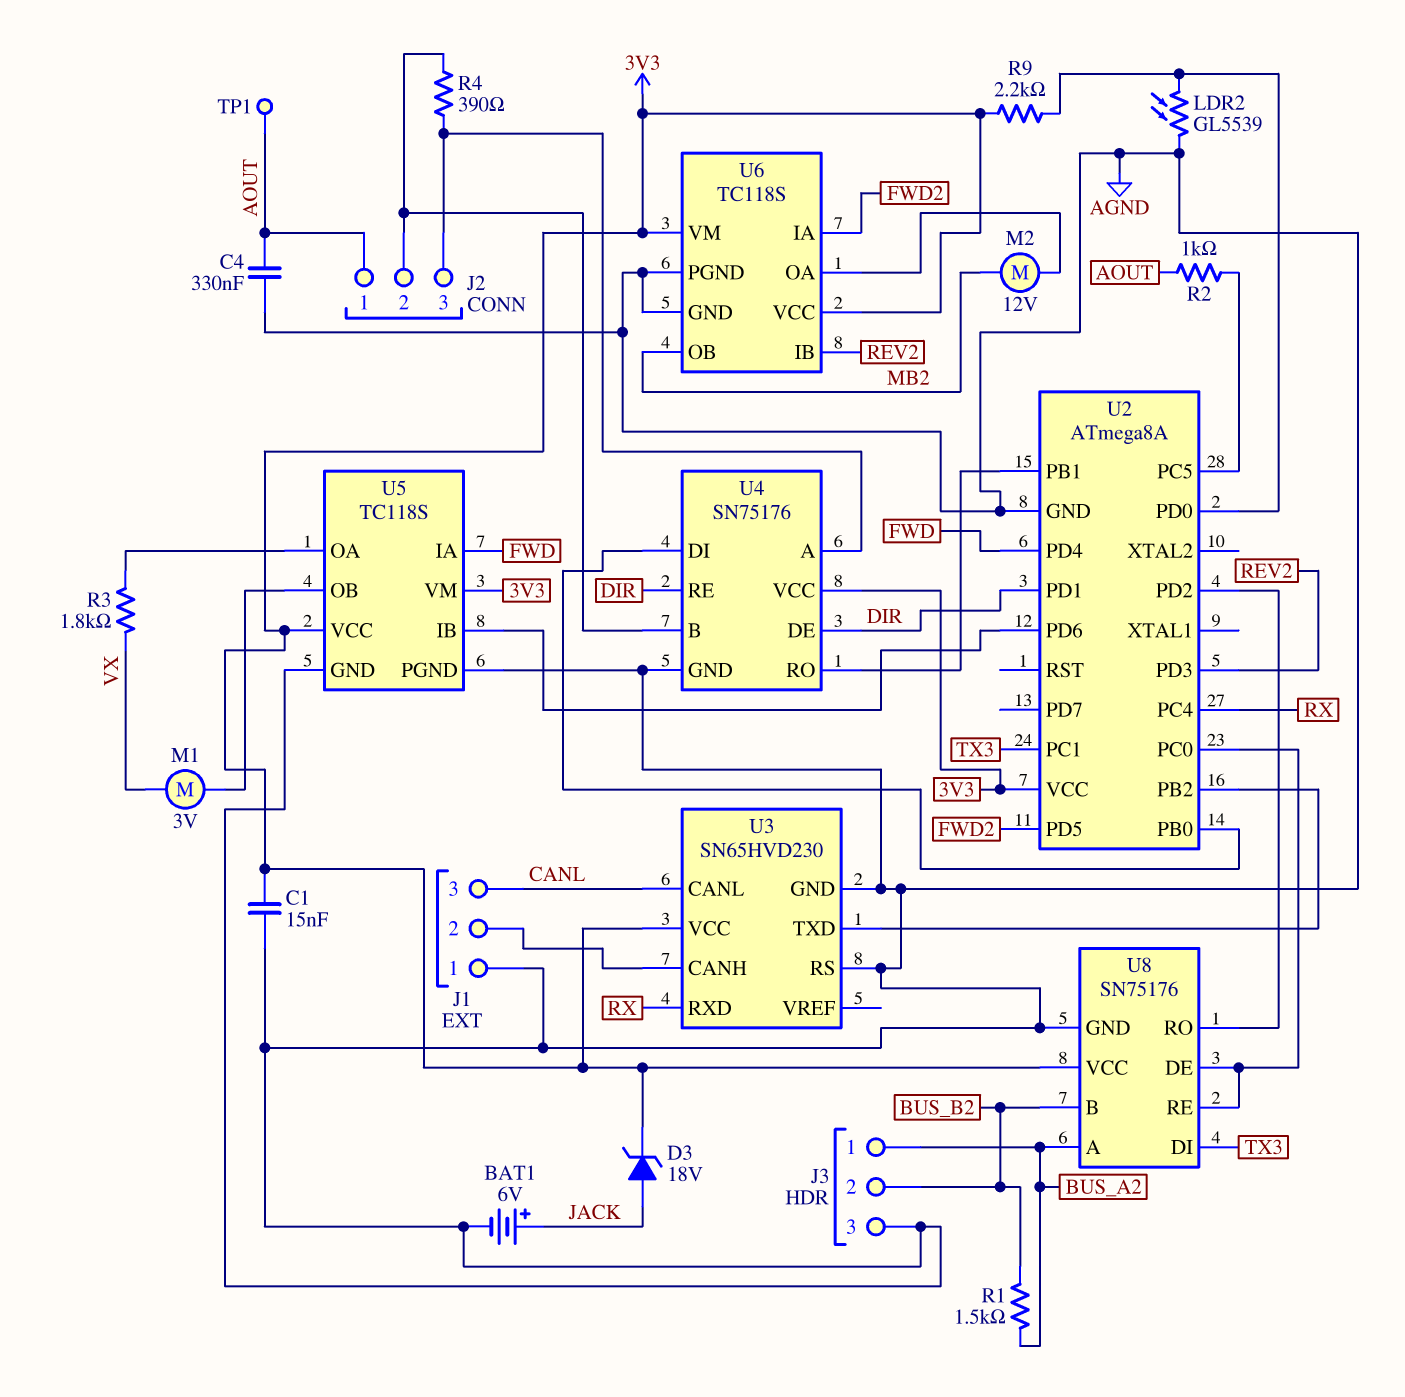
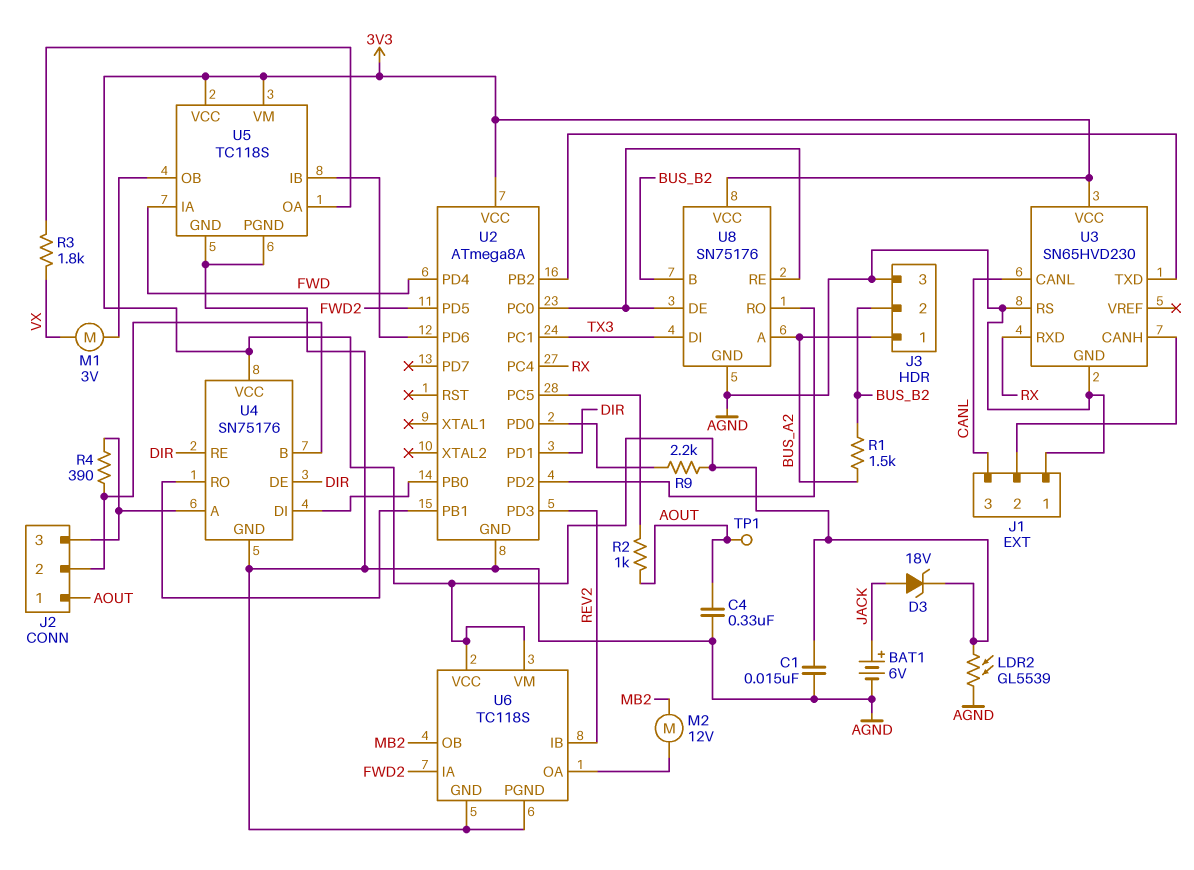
LDR2: GL5539 (AGND, U2/PD0) -> GL5539 (3V3, AGND)

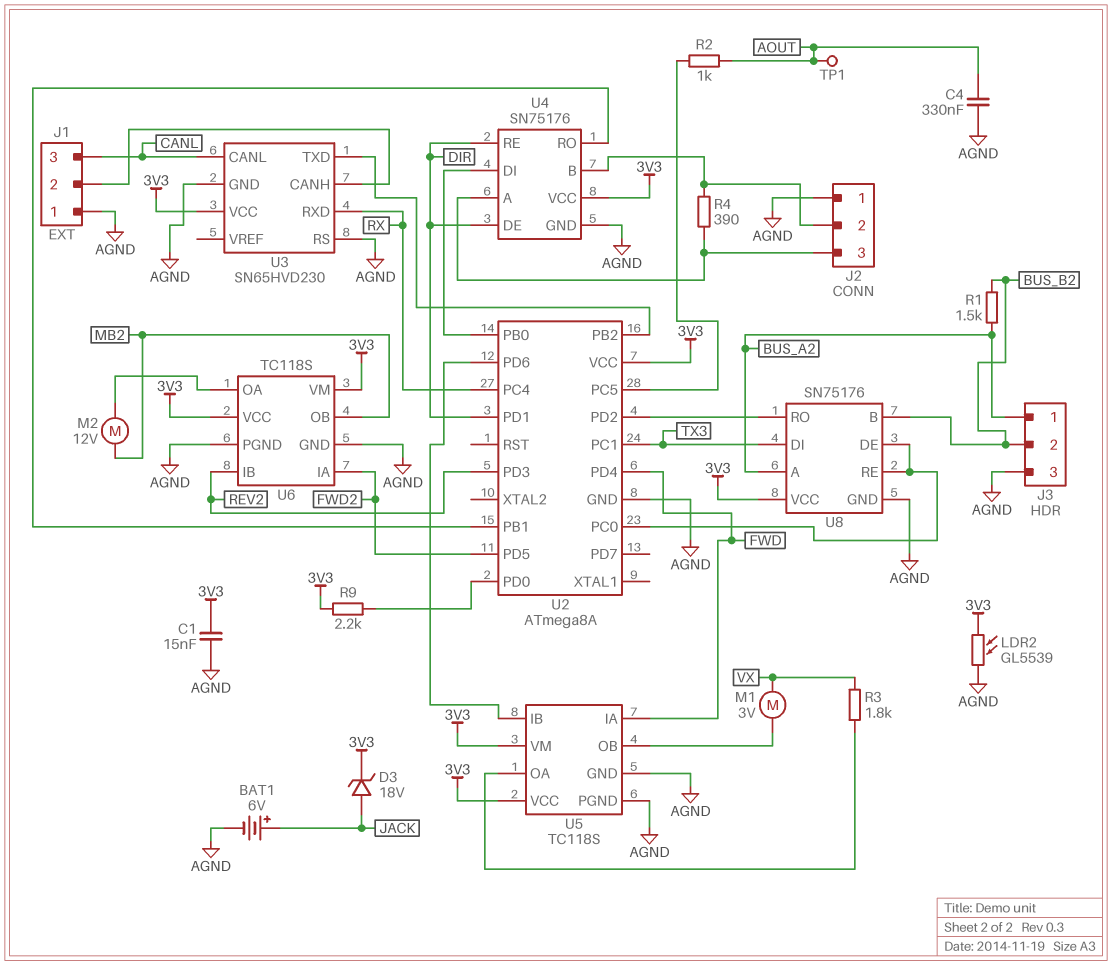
J2 pin 1: AOUT -> AGND

